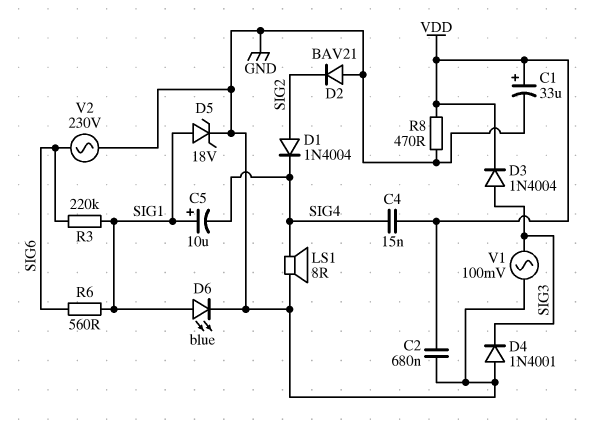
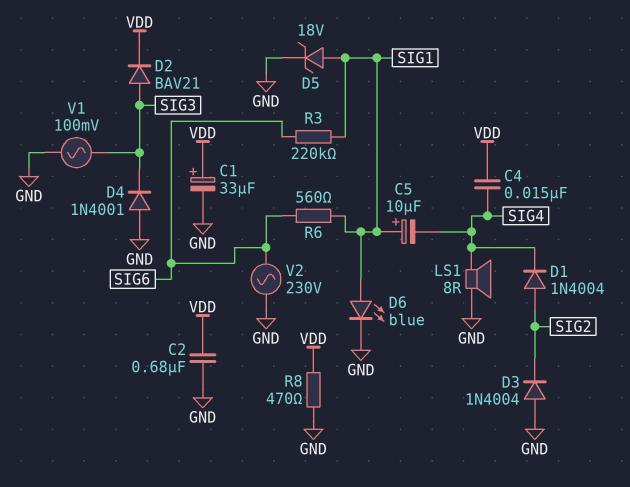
D2: diode BAV21 (A GND, K SIG2) -> diode BAV21 (A SIG3, K VDD)
D3: diode 1N4004 (A SIG3, K VDD) -> diode 1N4004 (A GND, K SIG2)

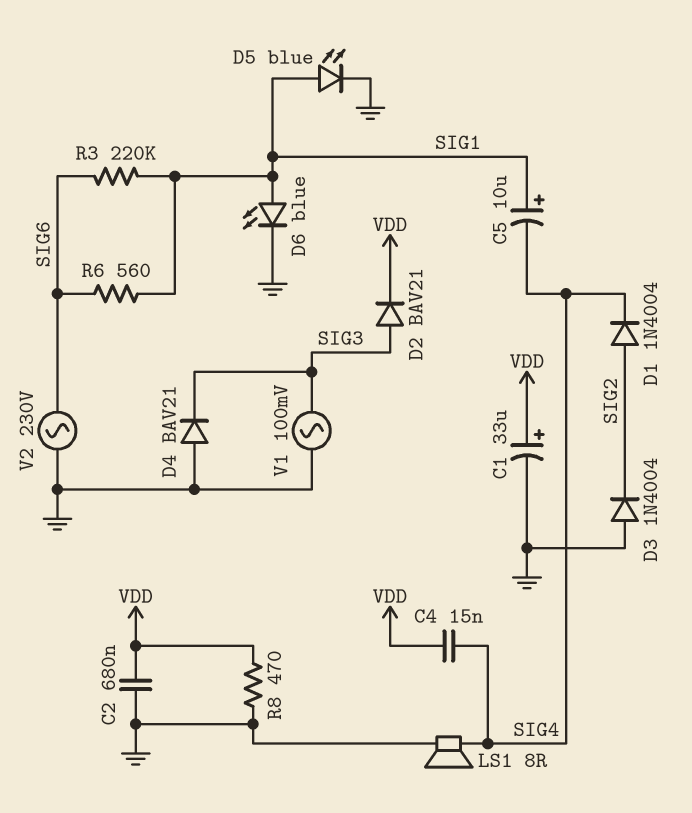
D4: diode 1N4001 (A GND, K SIG3) -> diode BAV21 (A GND, K SIG3)
D5: zener 18V (A SIG1, K GND) -> LED blue (A SIG1, K GND)

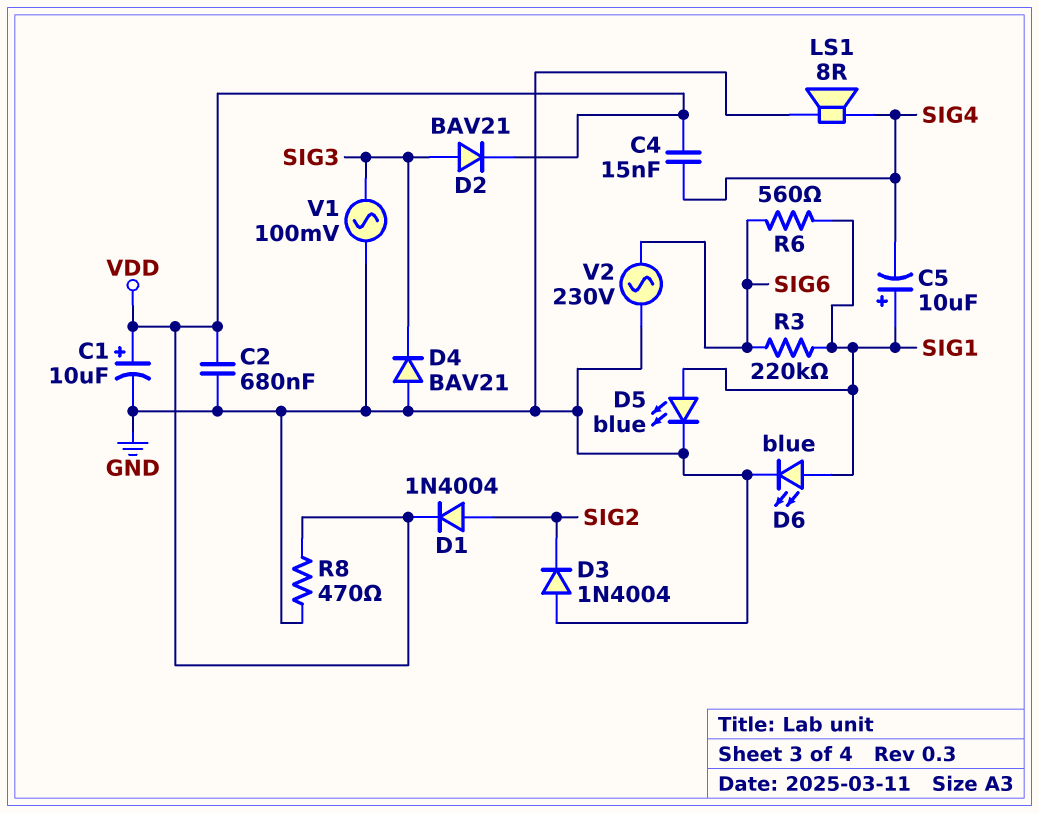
C1: 33uF (plus VDD, minus GND) -> 10uF (plus VDD, minus GND)
D1: diode 1N4004 (A SIG2, K SIG4) -> diode 1N4004 (A SIG2, K VDD)

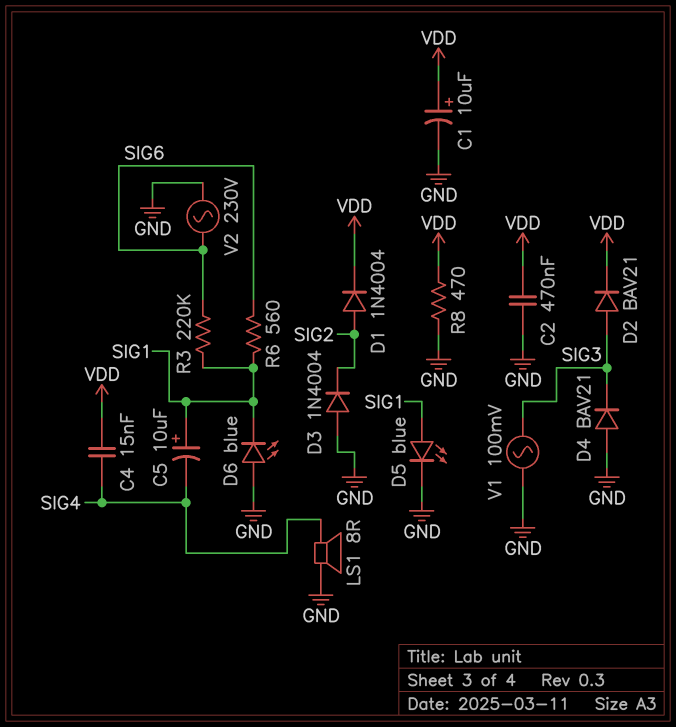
C2: 680nF (GND, VDD) -> 470nF (GND, VDD)
D6: LED blue (A SIG1, K GND) -> LED blue (A GND, K SIG1)

